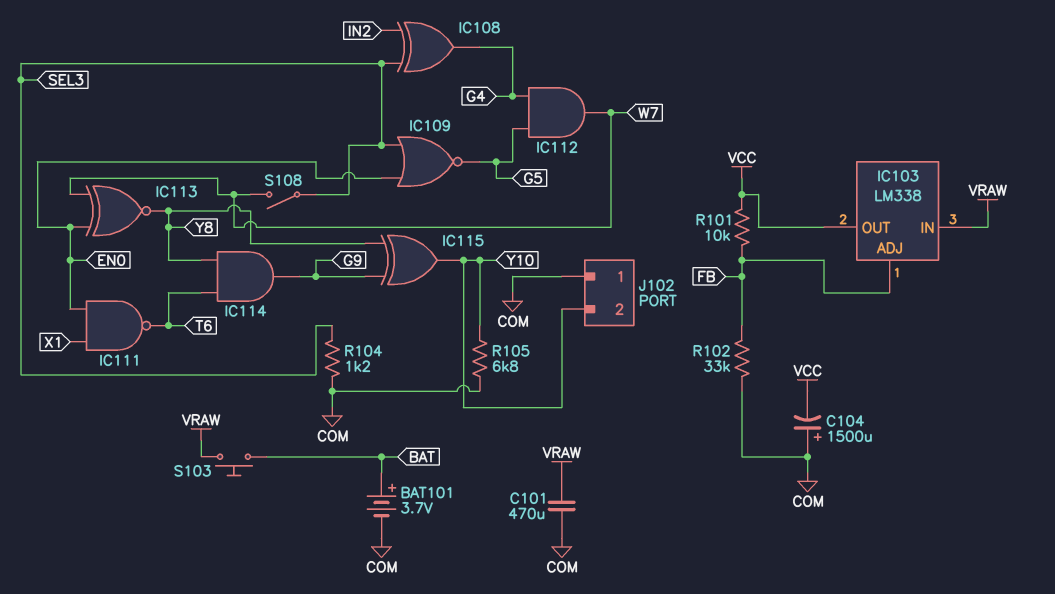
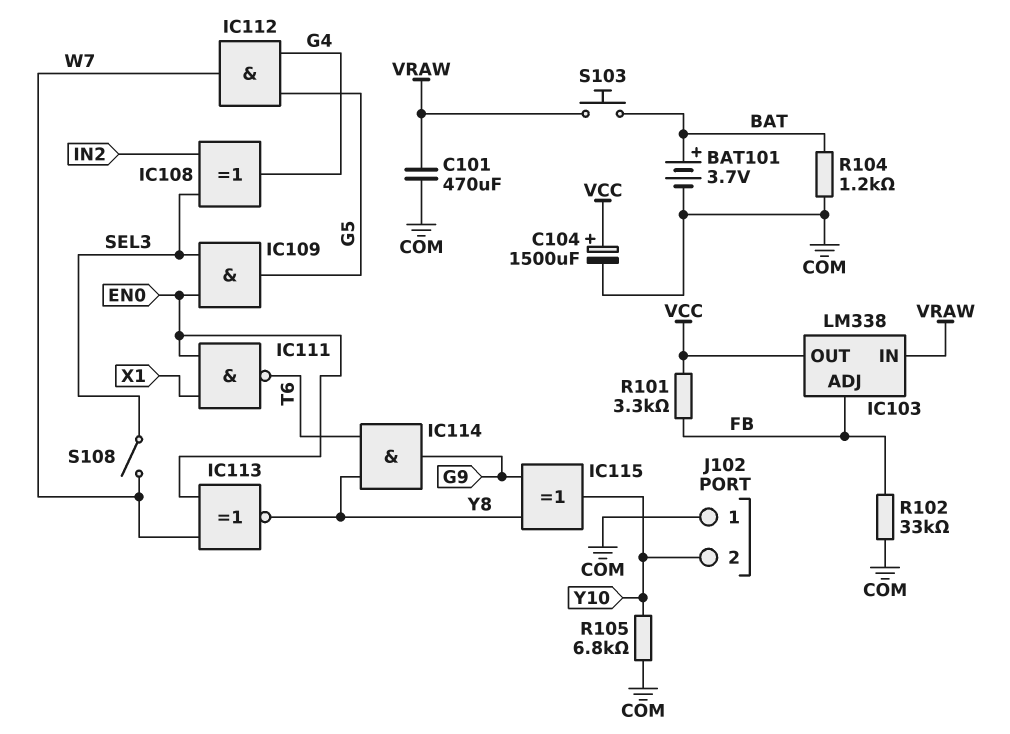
C104: 1500uF (plus COM, minus VCC) -> 1500uF (plus VCC, minus COM)
IC109: NOR (in EN0, in SEL3, out G5) -> AND (in EN0, in SEL3, out G5)
R101: 10k (FB, VCC) -> 3.3k (FB, VCC)
R104: 1.2k (COM, SEL3) -> 1.2k (BAT, COM)

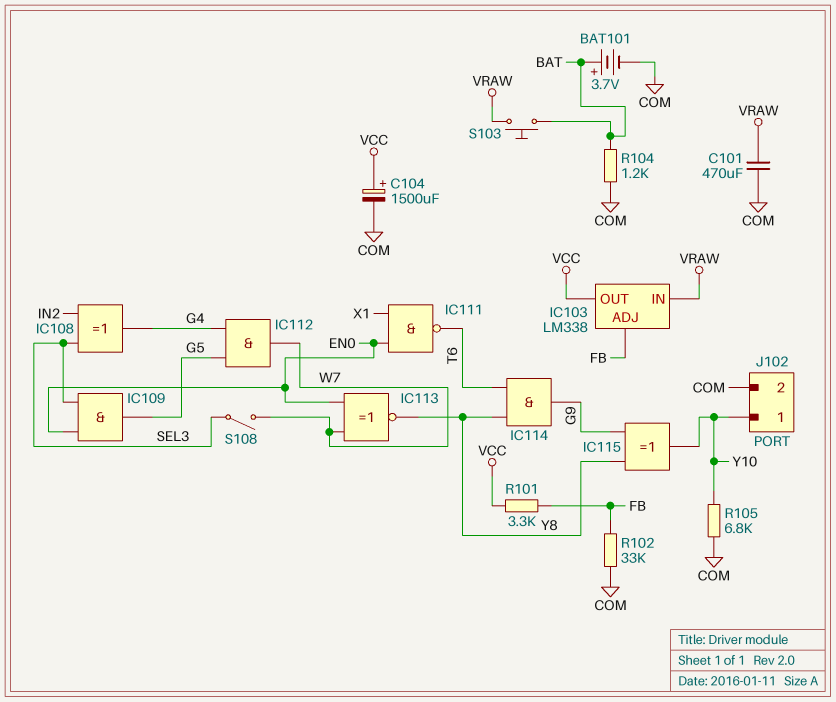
J102 pin 1: COM -> Y10
J102 pin 2: Y10 -> COM

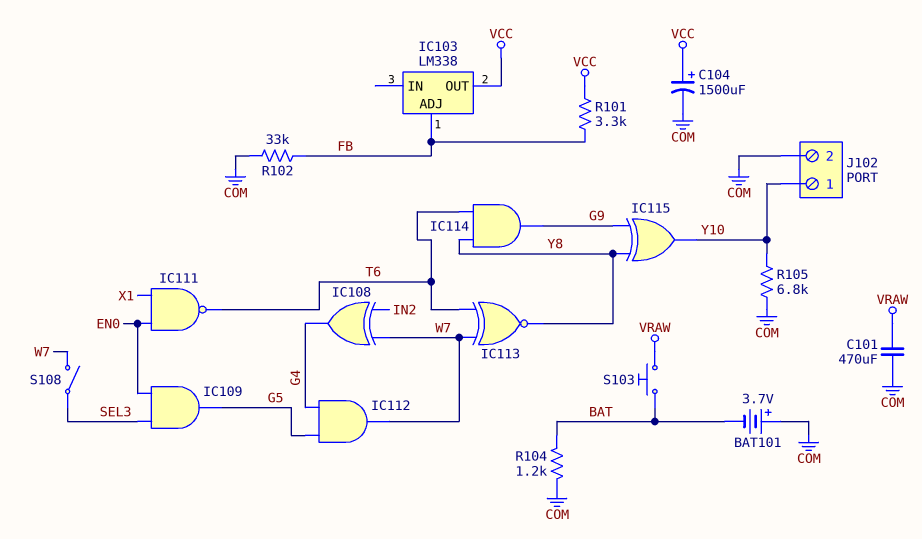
BAT101: 3.7V (plus BAT, minus COM) -> 3.7V (plus COM, minus BAT)
IC103 pin IN: VRAW -> none
IC108: XOR (in IN2, in SEL3, out G4) -> XOR (in IN2, in W7, out G4)
IC113: XNOR (in EN0, in W7, out Y8) -> XNOR (in T6, in W7, out Y8)

